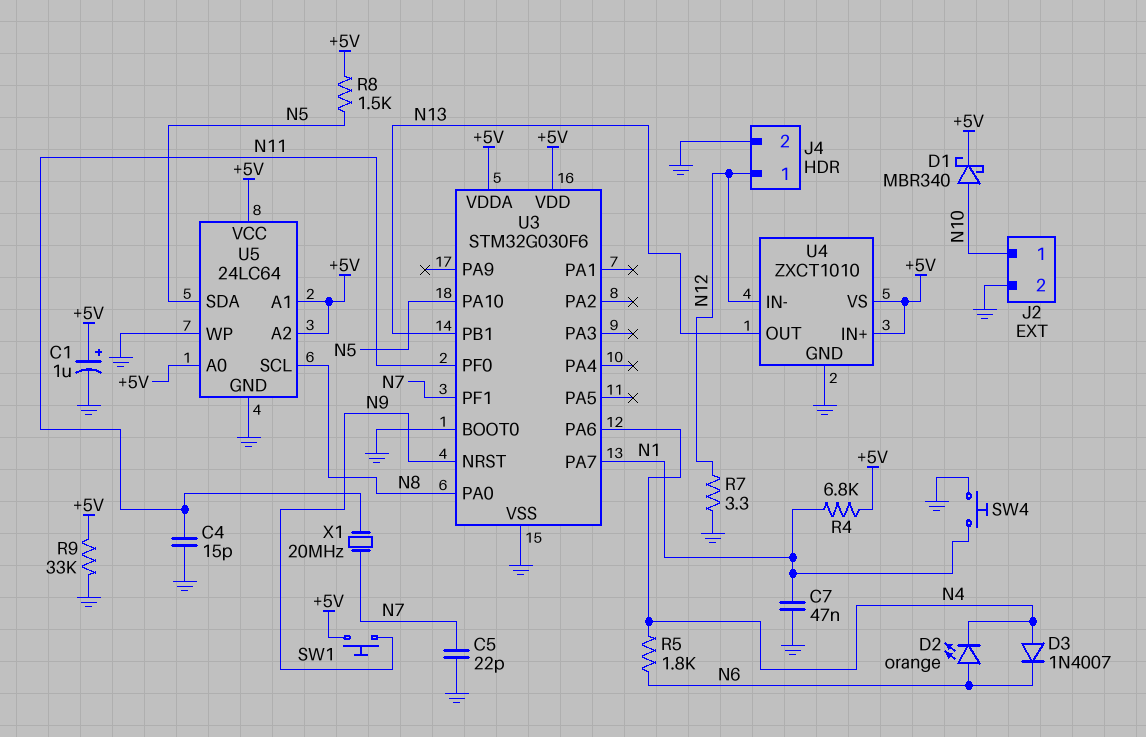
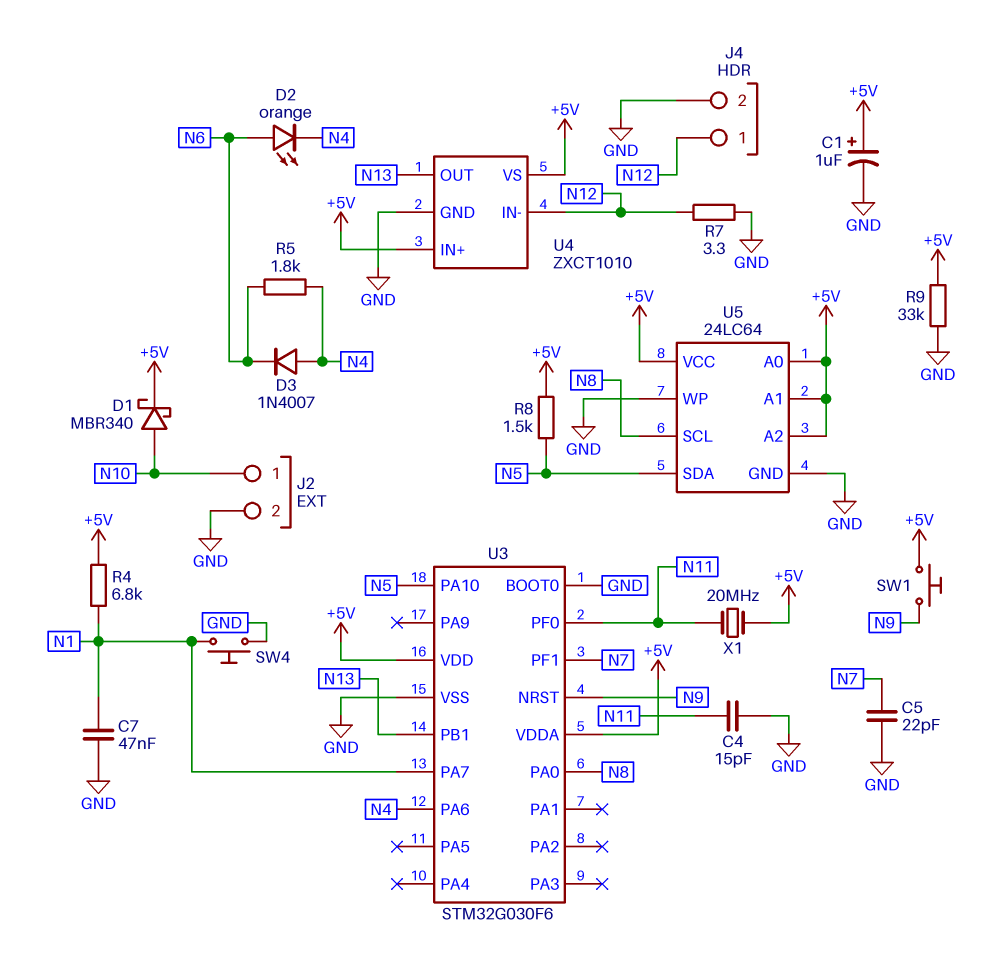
X1: 20MHz (N7, N11) -> 20MHz (+5V, N11)

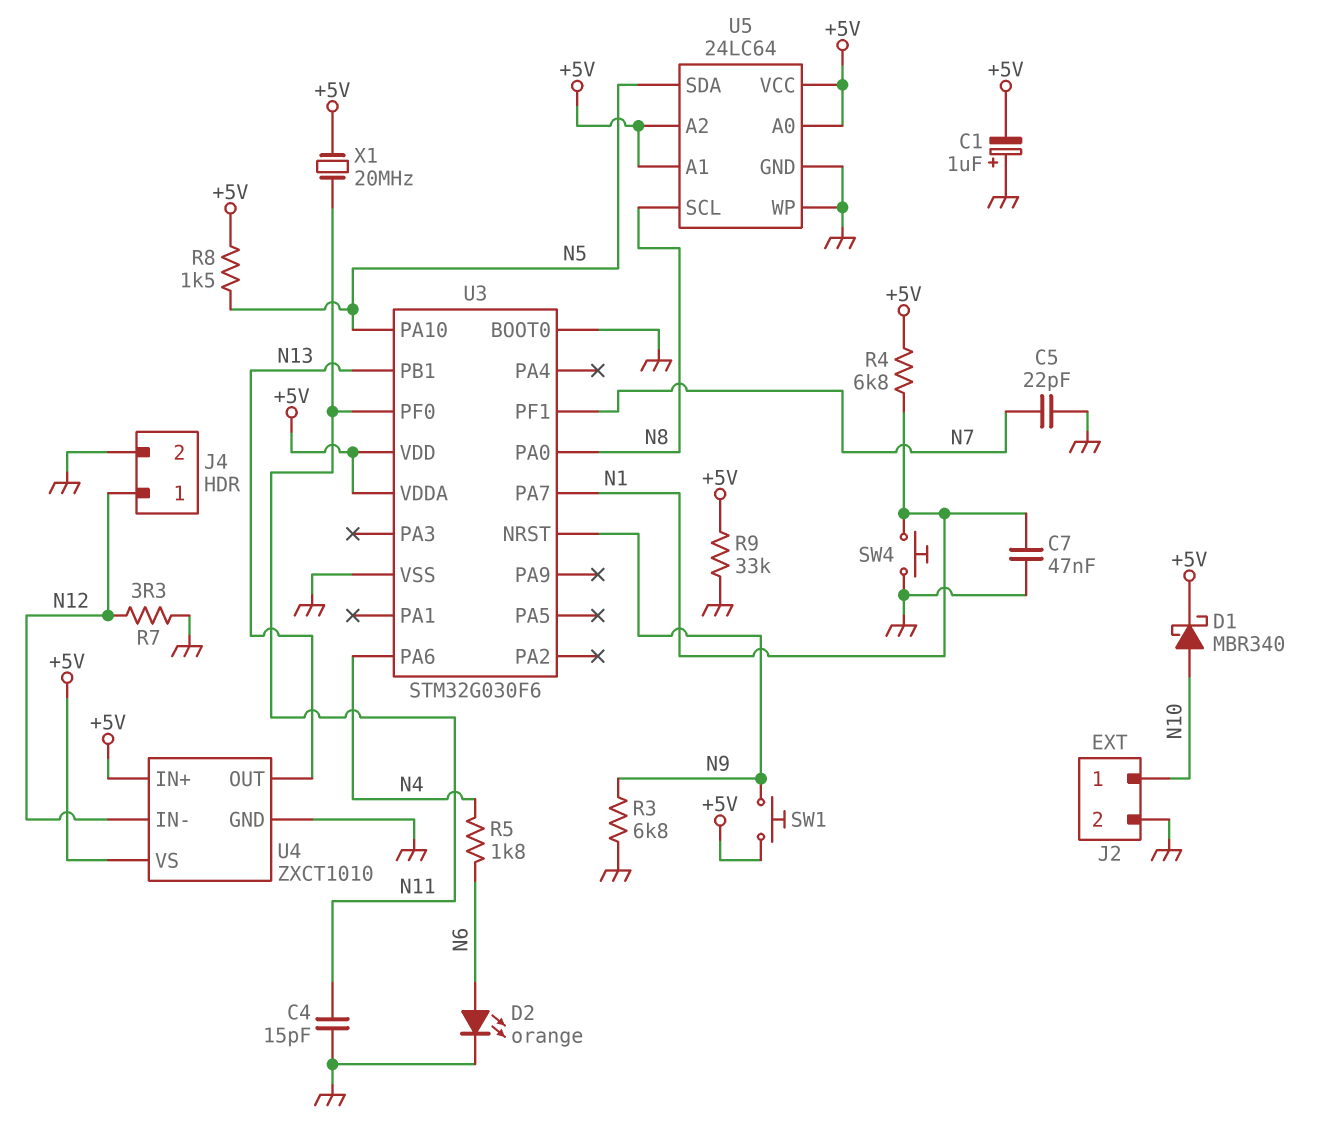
C1: 1uF (plus +5V, minus GND) -> 1uF (plus GND, minus +5V)
D2: LED orange (A N6, K N4) -> LED orange (A N6, K GND)
D3: diode 1N4007 (A N4, K N6) -> none
R3: none -> 6.8k (GND, N9)

